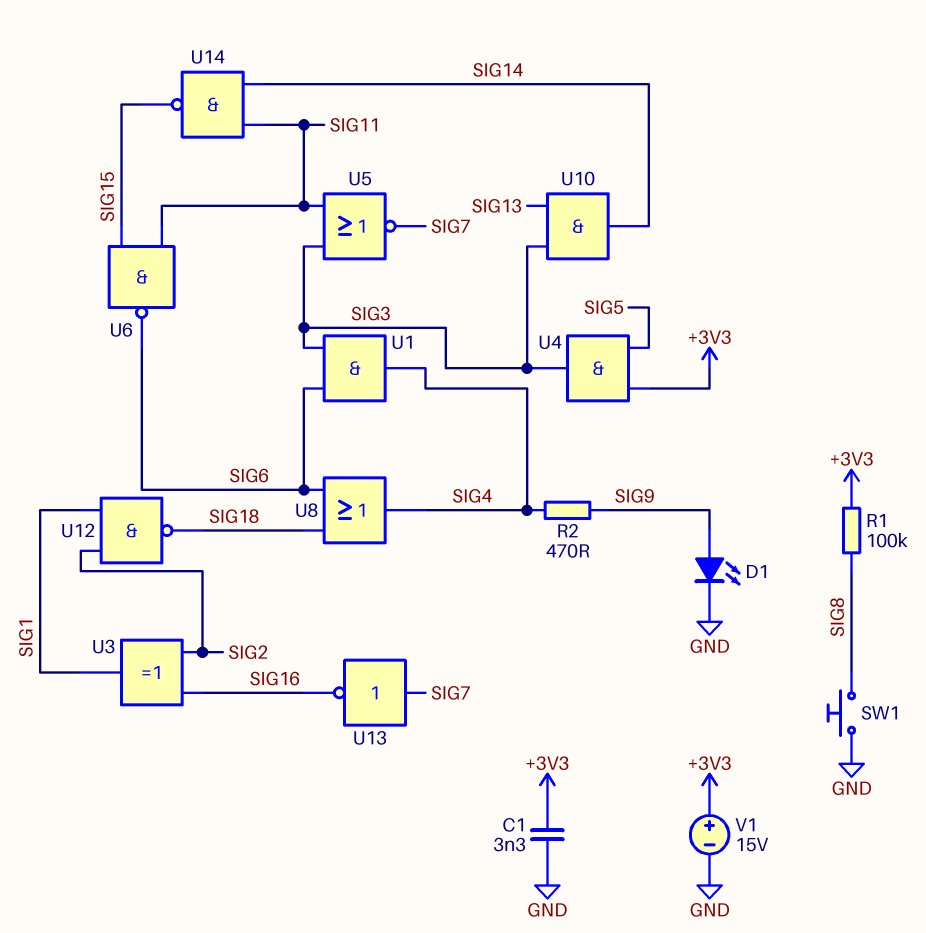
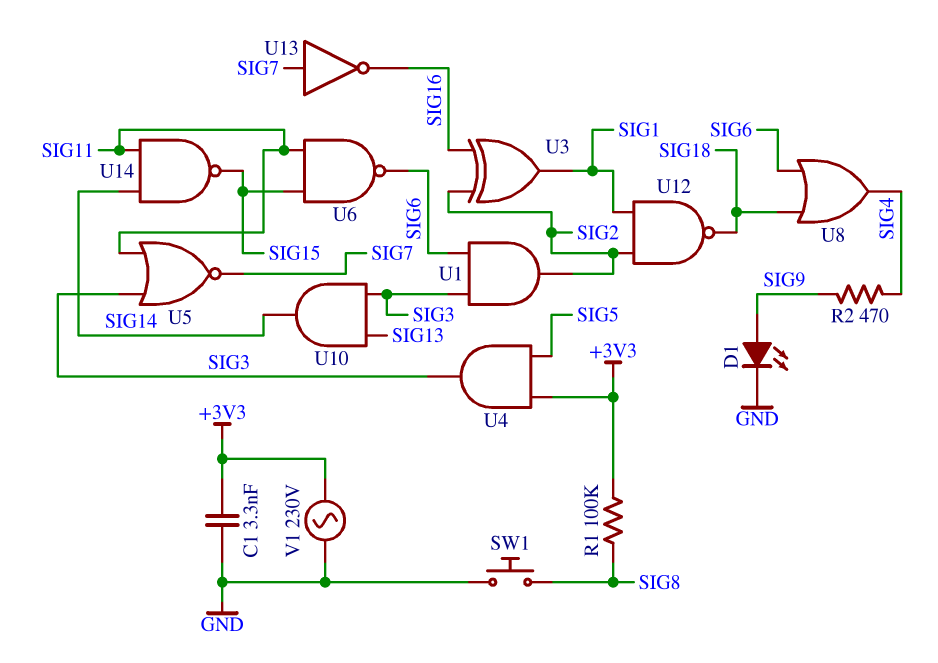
U1: AND (in SIG3, in SIG6, out SIG4) -> AND (in SIG3, in SIG6, out SIG2)
V1: 15V (plus +3V3, minus GND) -> AC 230V (+3V3, GND)

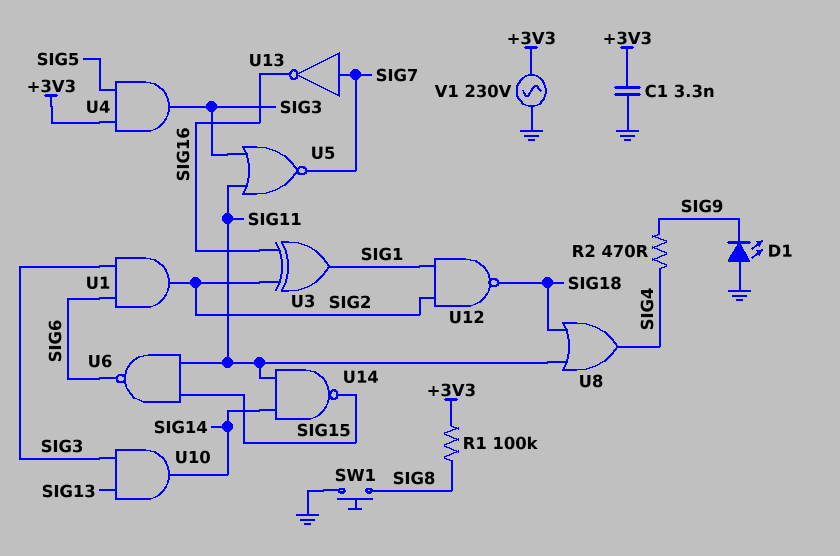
D1: LED (A SIG9, K GND) -> LED (A GND, K SIG9)
U8: OR (in SIG6, in SIG18, out SIG4) -> OR (in SIG11, in SIG18, out SIG4)

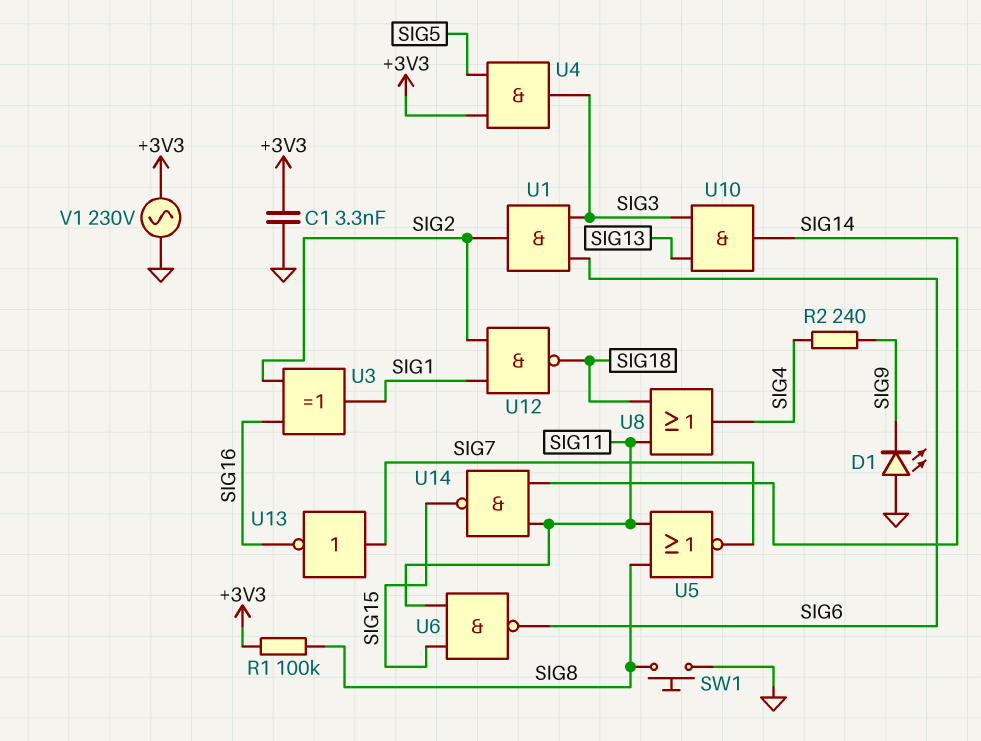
R2: 470 (SIG4, SIG9) -> 240 (SIG4, SIG9)
U5: NOR (in SIG3, in SIG11, out SIG7) -> NOR (in SIG8, in SIG11, out SIG7)

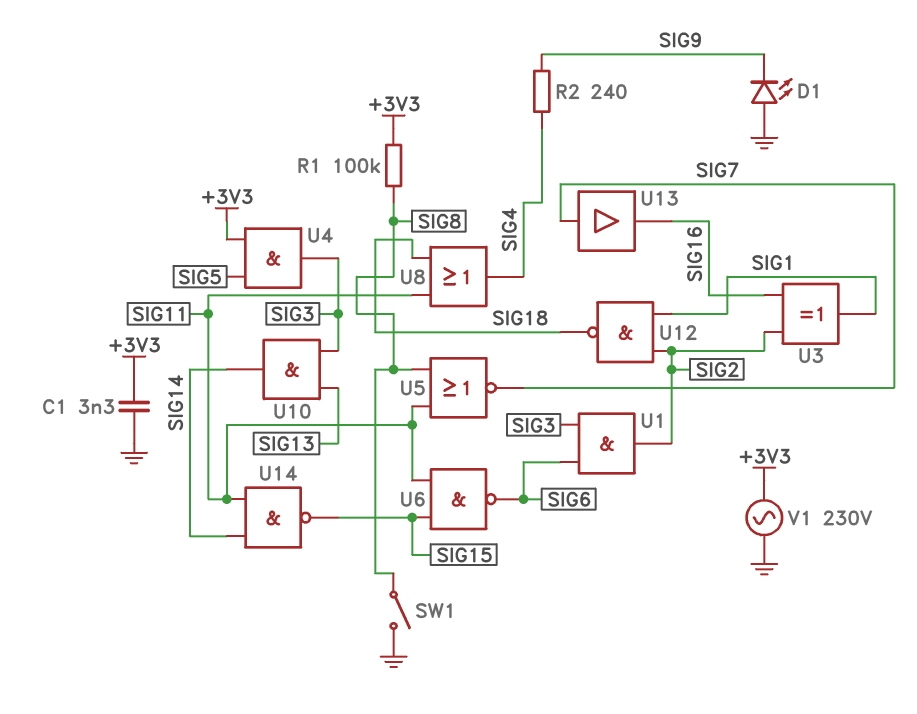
SW1: button (GND, SIG8) -> switch (GND, SIG8)
U13: NOT (in SIG7, out SIG16) -> buffer (in SIG7, out SIG16)

